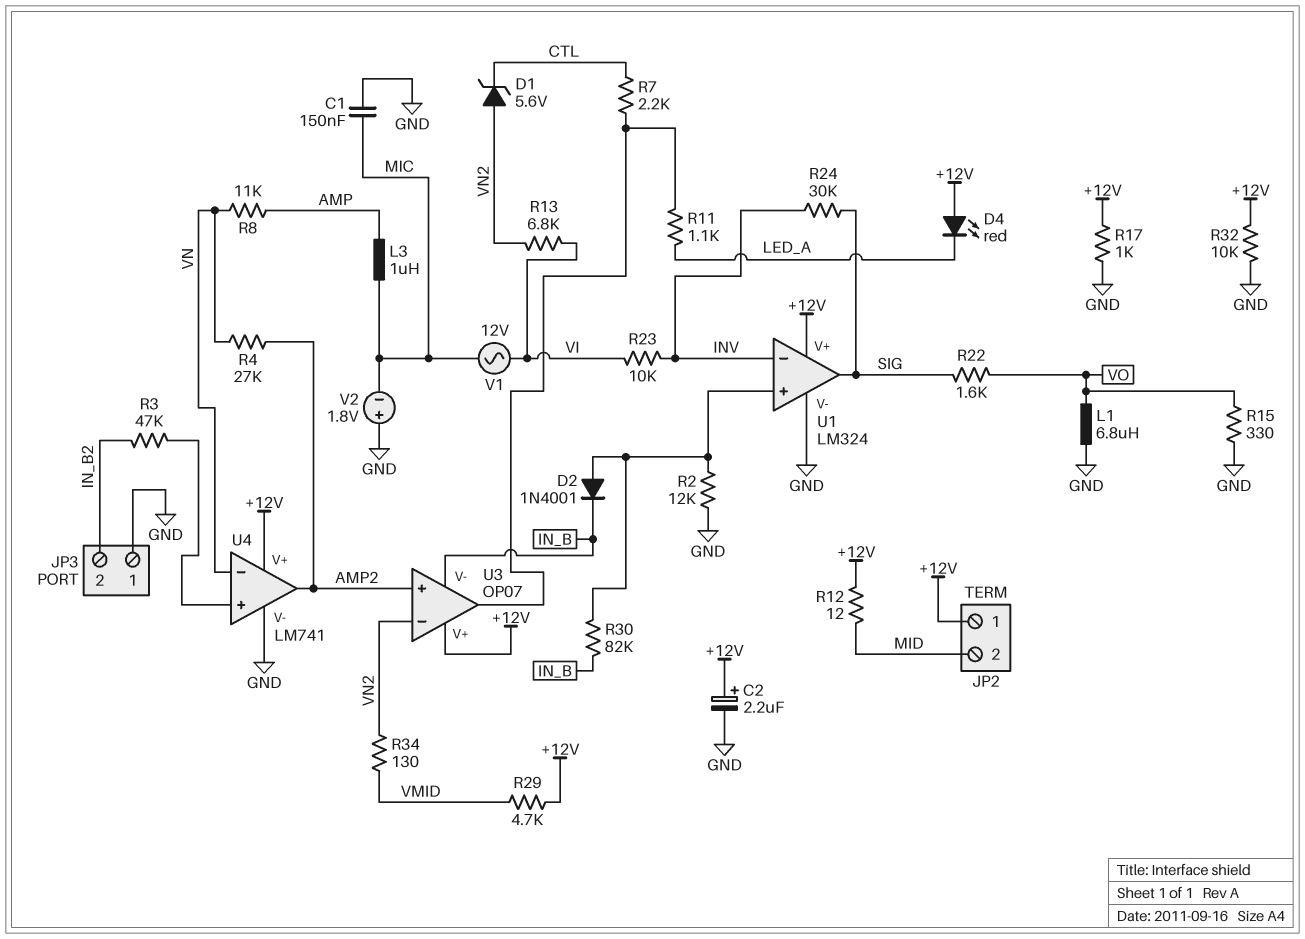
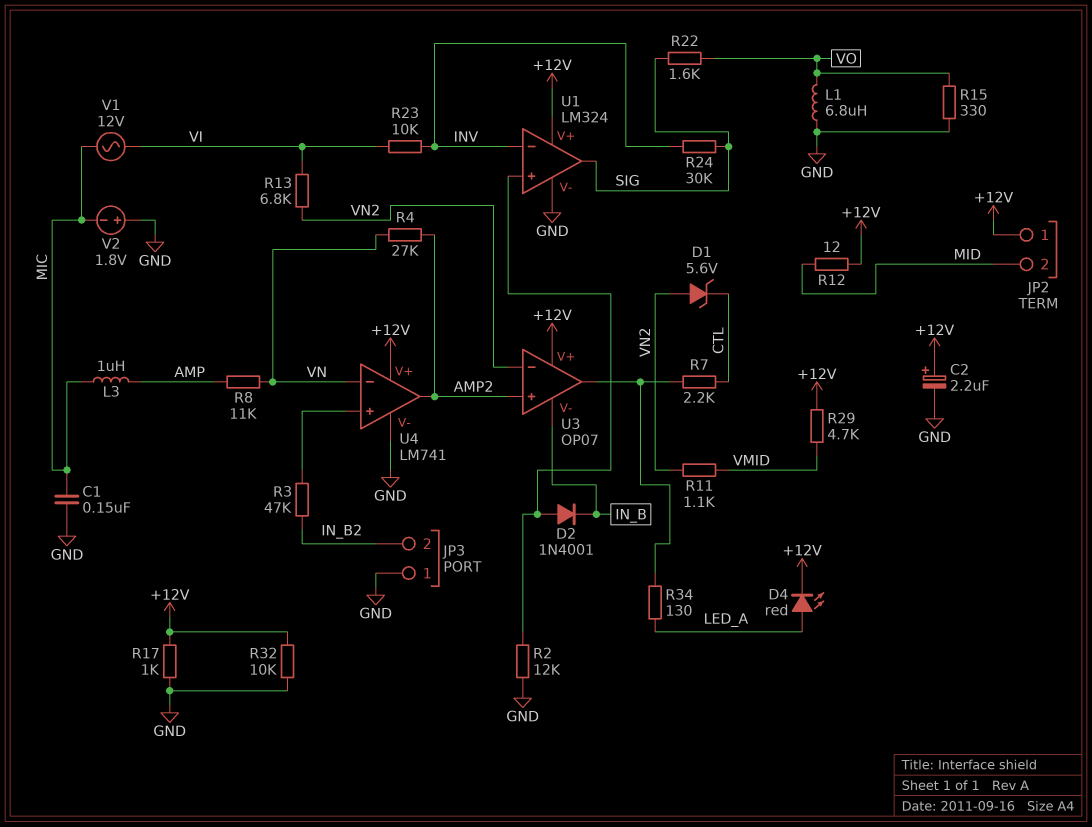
D4: LED red (A +12V, K LED_A) -> LED red (A LED_A, K +12V)
R11: 1.1k (LED_A, U3/out) -> 1.1k (VMID, VN2)
R30: 82k (IN_B, U1/in+) -> none
R34: 130 (VMID, VN2) -> 130 (LED_A, U3/out)

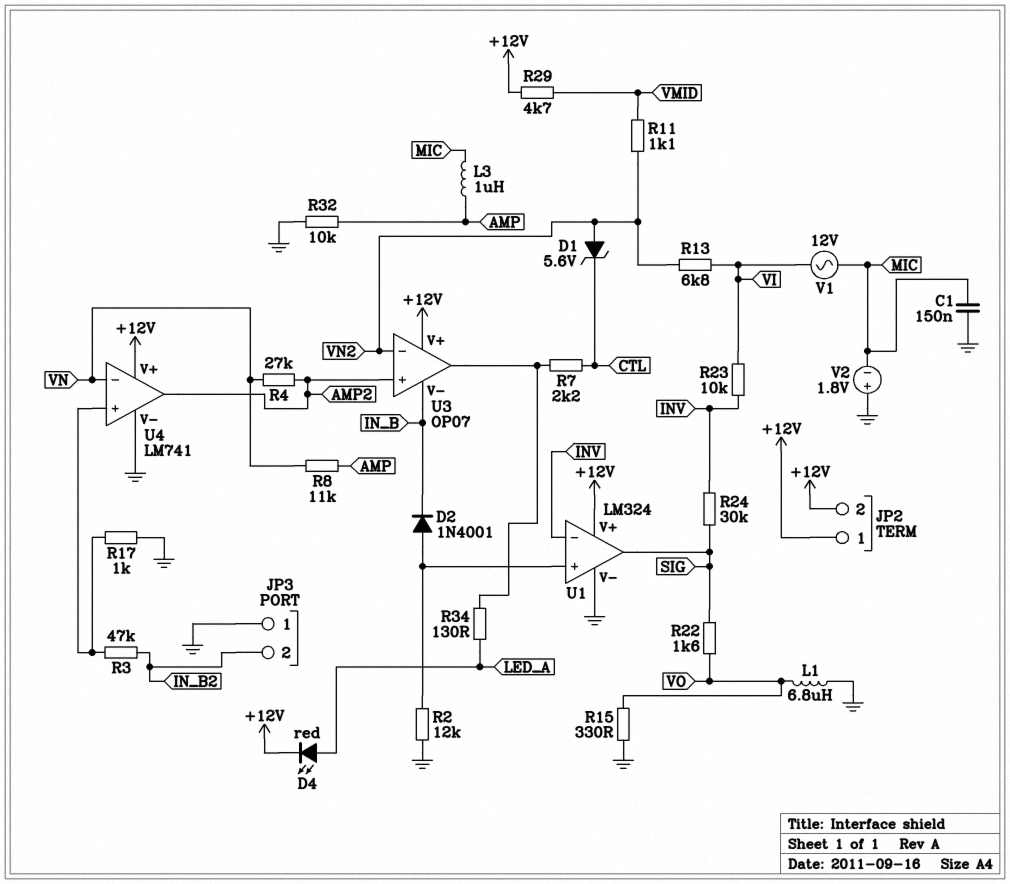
C2: 2.2uF (plus +12V, minus GND) -> none
JP2 pin 2: MID -> +12V
R12: 12 (+12V, MID) -> none
R17: 1k (+12V, GND) -> 1k (GND, U4/in+)
R32: 10k (+12V, GND) -> 10k (AMP, GND)

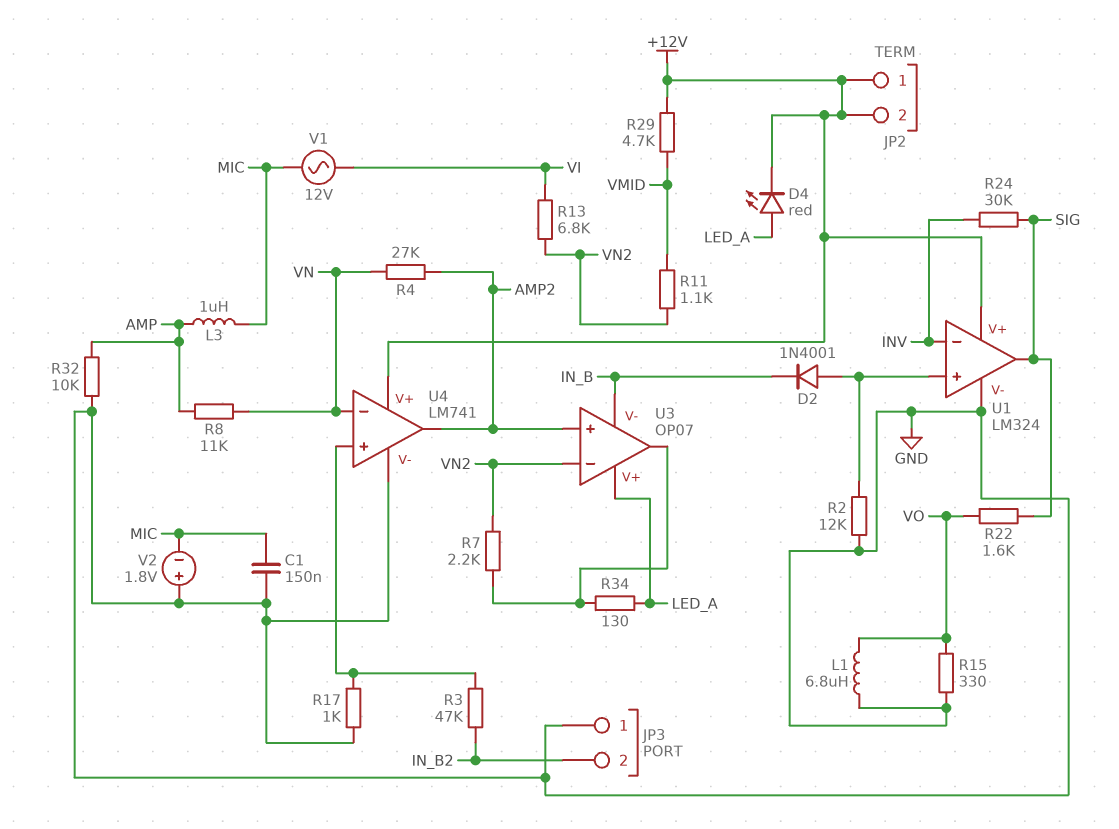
D1: zener 5.6V (A VN2, K CTL) -> none
R7: 2.2k (CTL, U3/out) -> 2.2k (U3/out, VN2)
R23: 10k (INV, VI) -> none
U3 pin V+: +12V -> LED_A

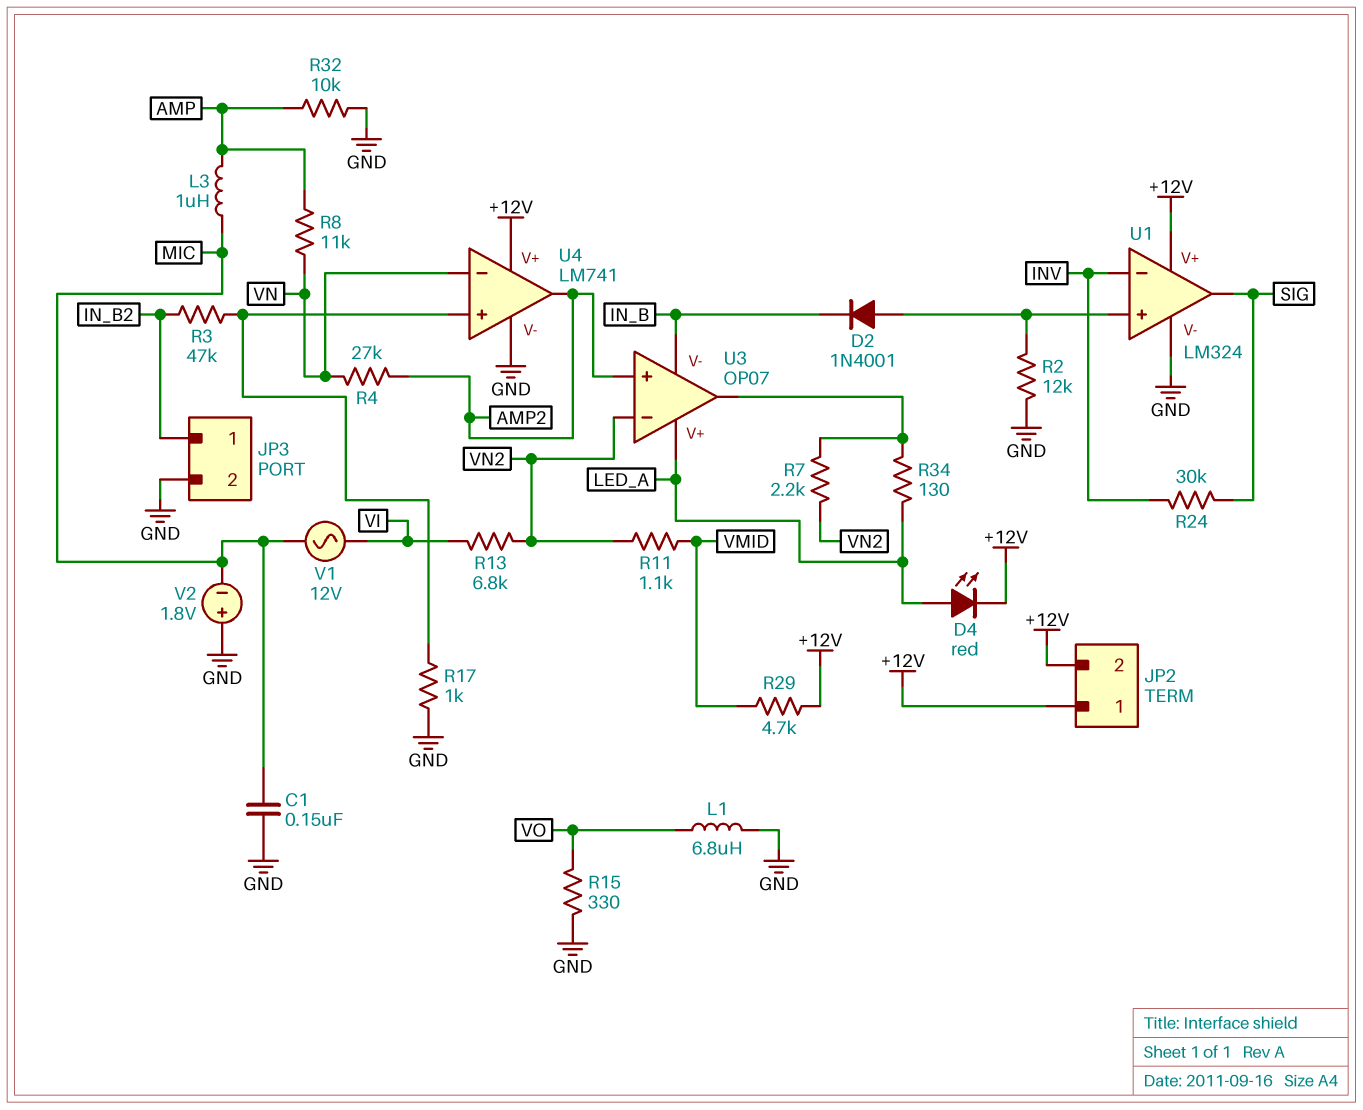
JP3 pin 1: GND -> IN_B2
JP3 pin 2: IN_B2 -> GND
R22: 1.6k (SIG, VO) -> none

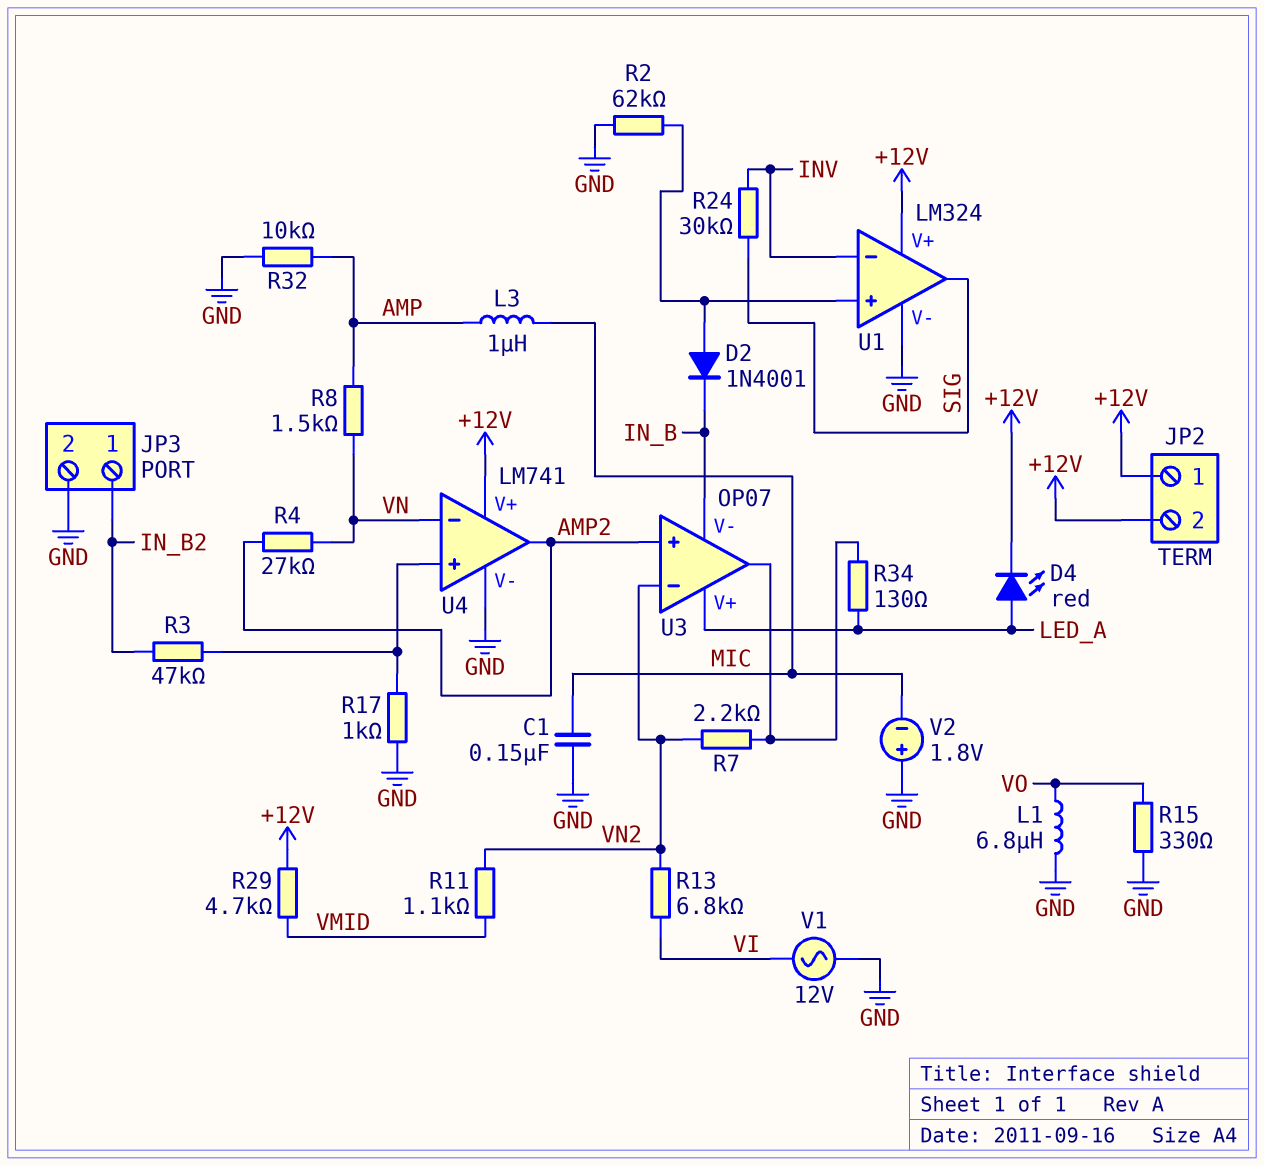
R2: 12k (GND, U1/in+) -> 62k (GND, U1/in+)
R8: 11k (AMP, VN) -> 1.5k (AMP, VN)
V1: AC 12V (MIC, VI) -> AC 12V (GND, VI)

